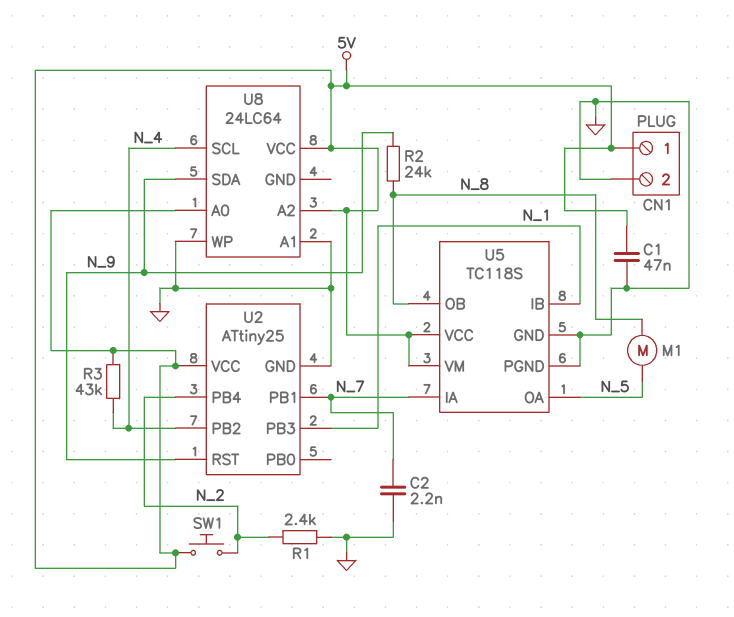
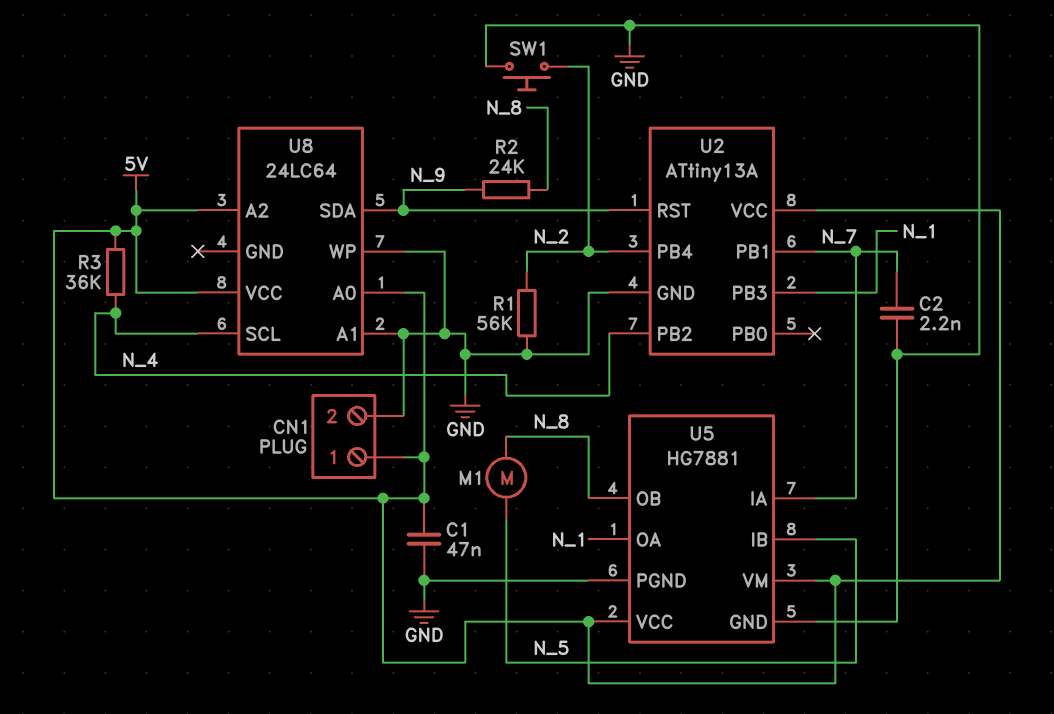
R1: 2.4k (GND, N_2) -> 56k (GND, N_2)
R3: 43k (5V, N_4) -> 36k (5V, N_4)
SW1: button (5V, N_2) -> button (GND, N_2)
U2: ATtiny25 -> ATtiny13A
U5: TC118S -> HG7881
U5 pin IB: N_1 -> N_5
U5 pin OA: N_5 -> N_1

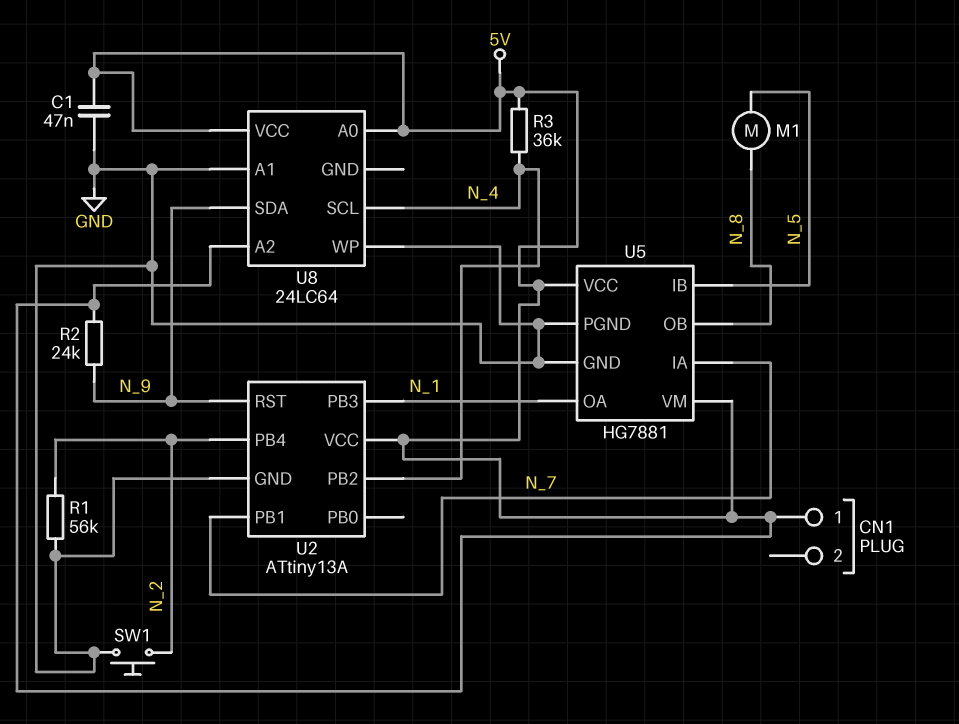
C2: 2.2nF (GND, N_7) -> none
CN1 pin 2: GND -> none
R2: 24k (N_8, N_9) -> 24k (5V, N_9)

